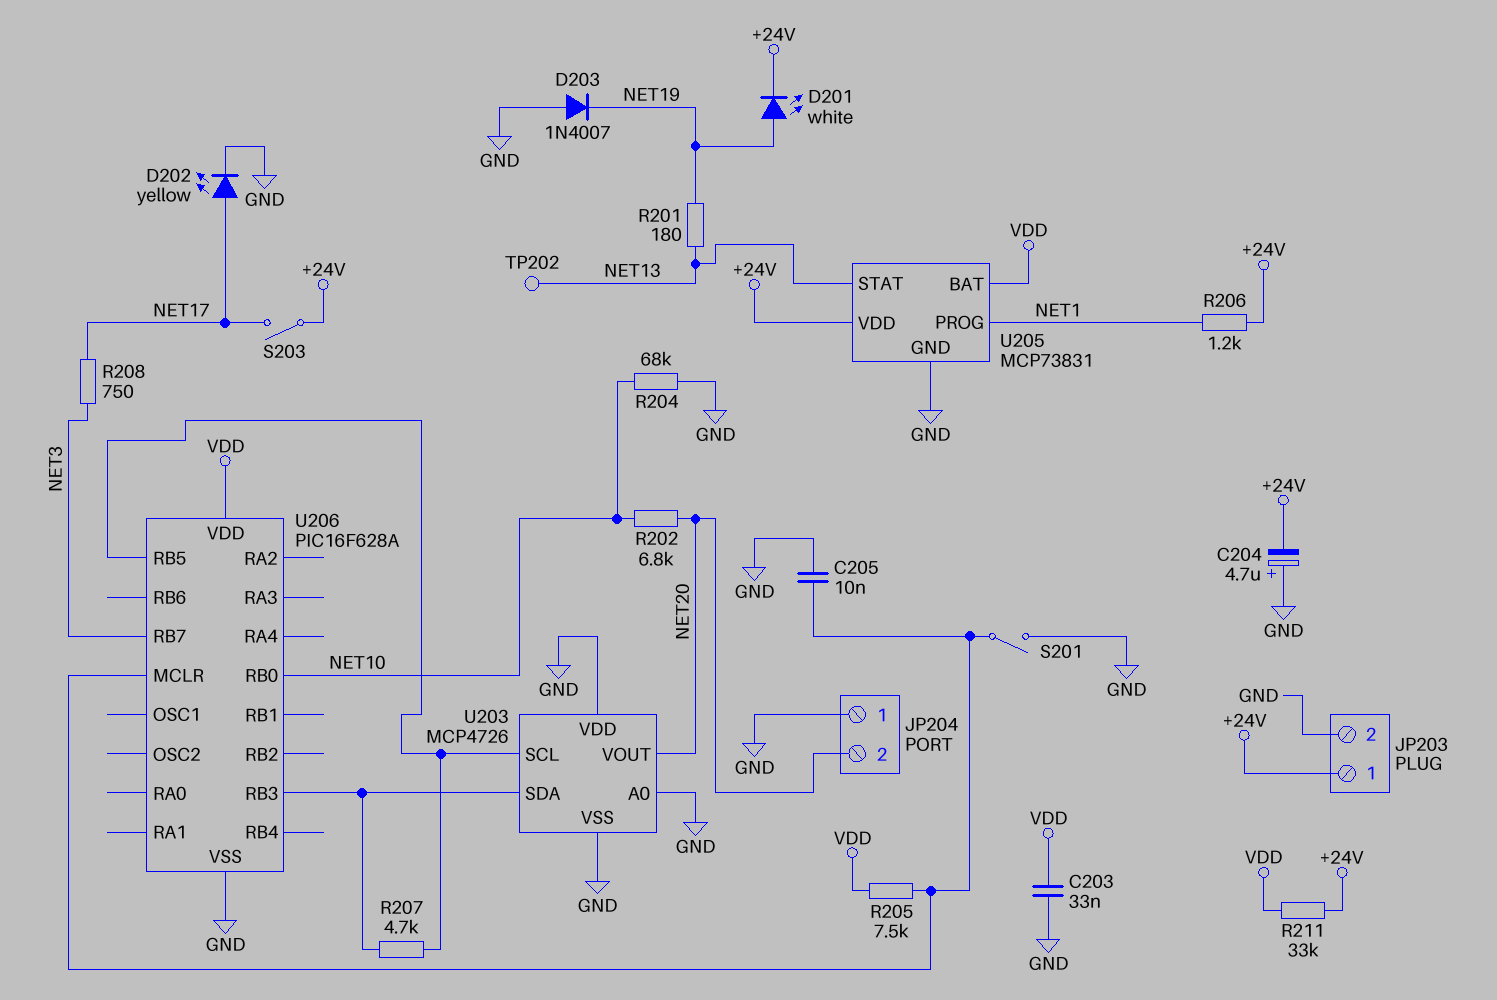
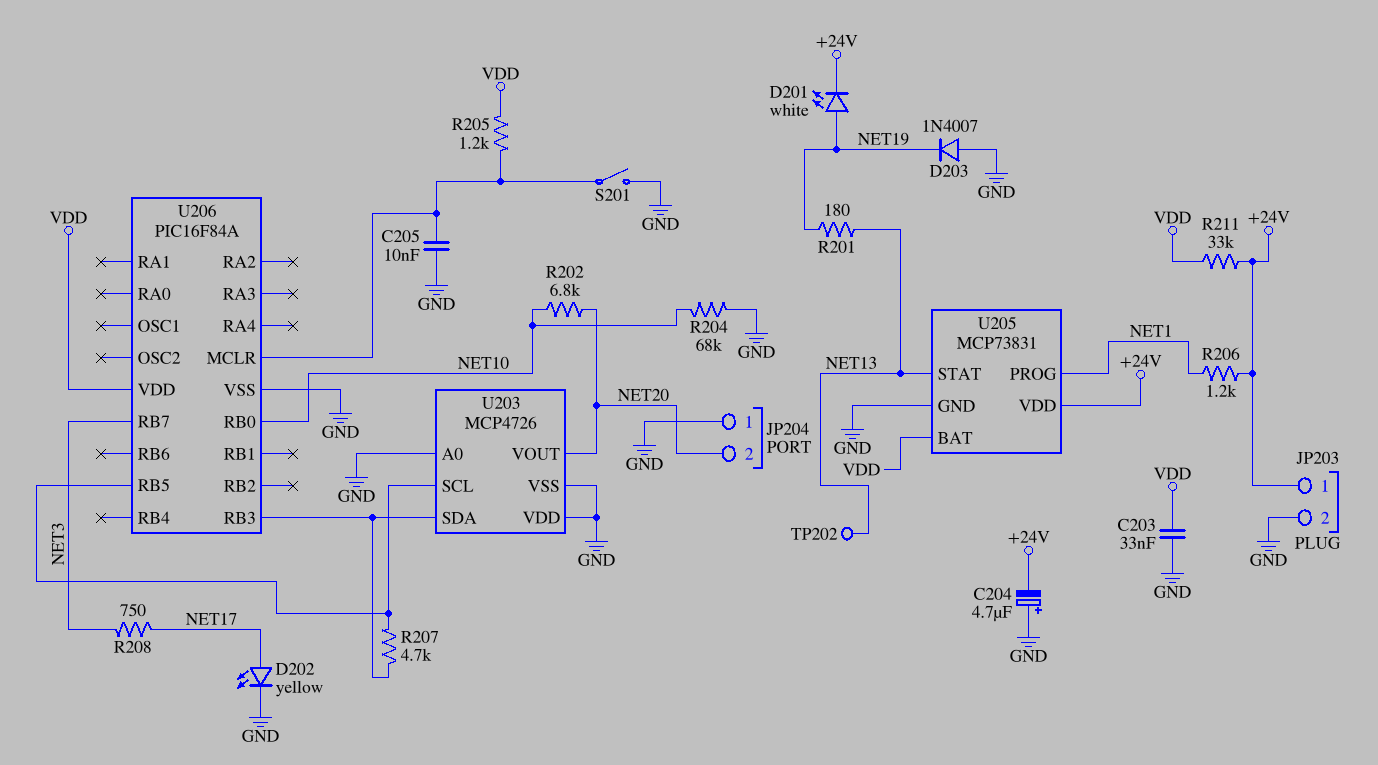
R205: 7.5k (U206/MCLR, VDD) -> 1.2k (U206/MCLR, VDD)
S203: switch (+24V, NET17) -> none
U206: PIC16F628A -> PIC16F84A

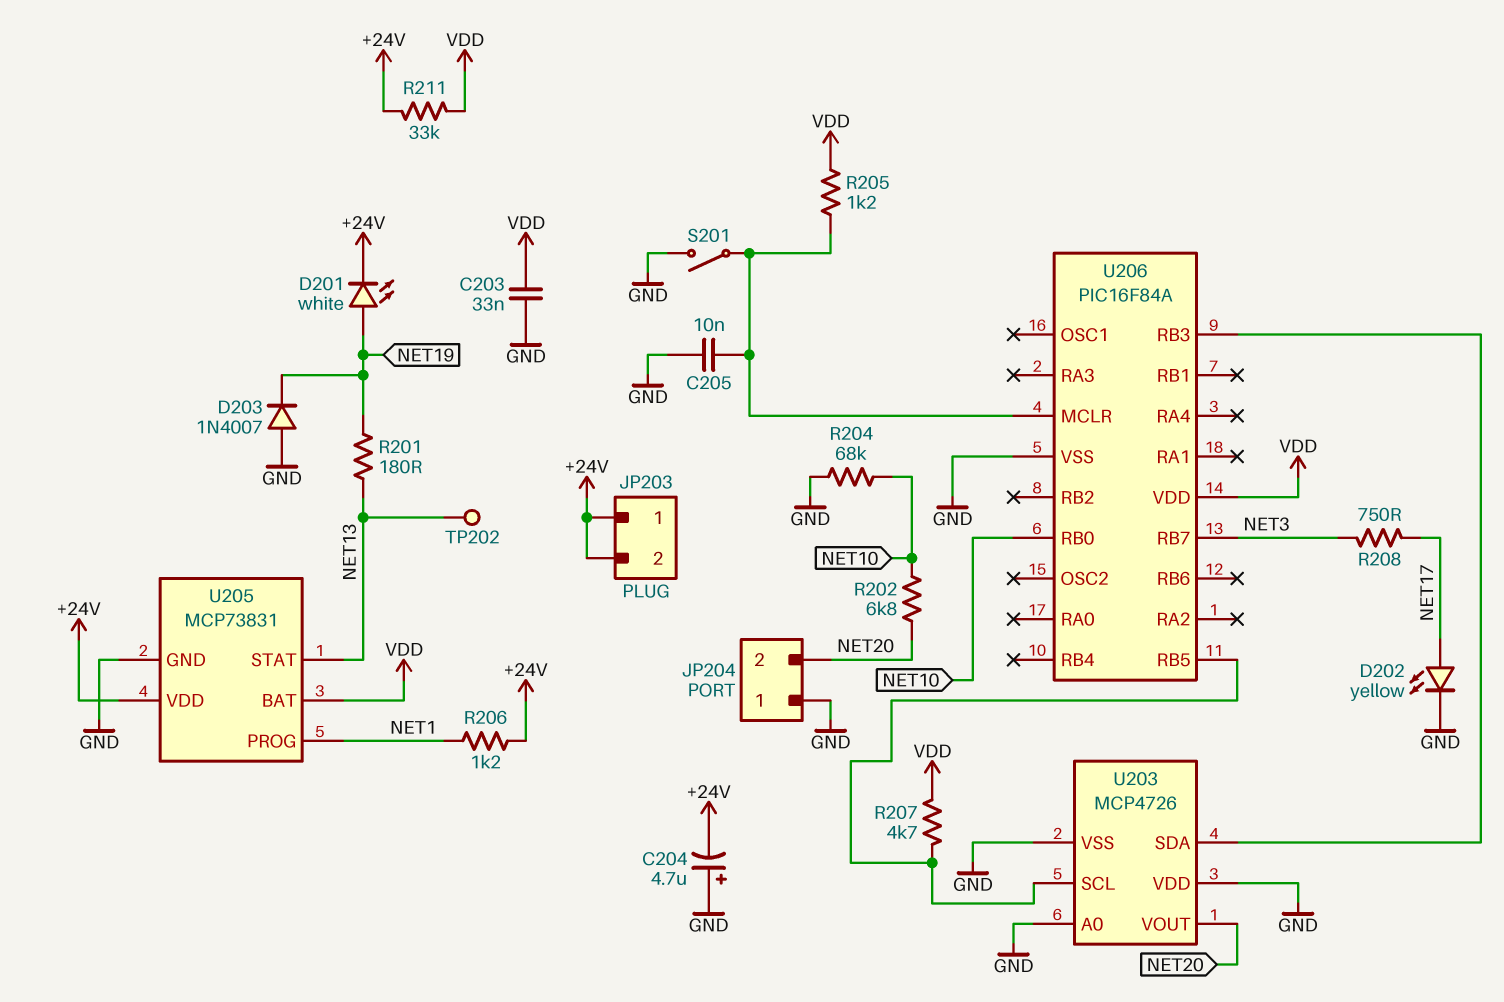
JP203 pin 2: GND -> +24V
R207: 4.7k (U203/SCL, U203/SDA) -> 4.7k (U203/SCL, VDD)

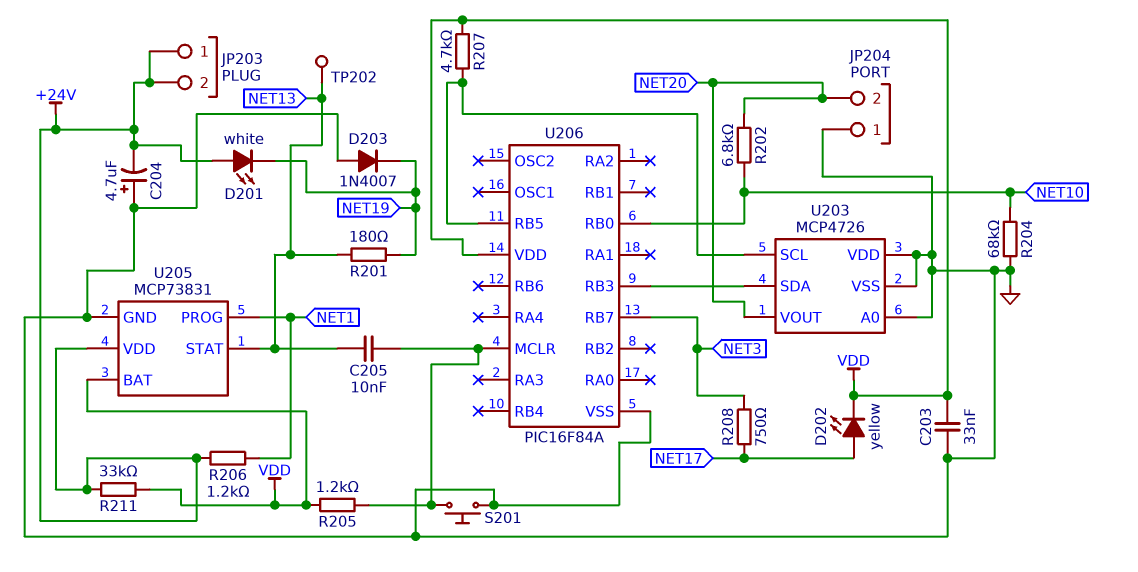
C205: 10nF (GND, U206/MCLR) -> 10nF (NET13, U206/MCLR)
D201: LED white (A NET19, K +24V) -> LED white (A +24V, K NET19)
D202: LED yellow (A NET17, K GND) -> LED yellow (A NET17, K VDD)
S201: switch (GND, U206/MCLR) -> button (GND, U206/MCLR)

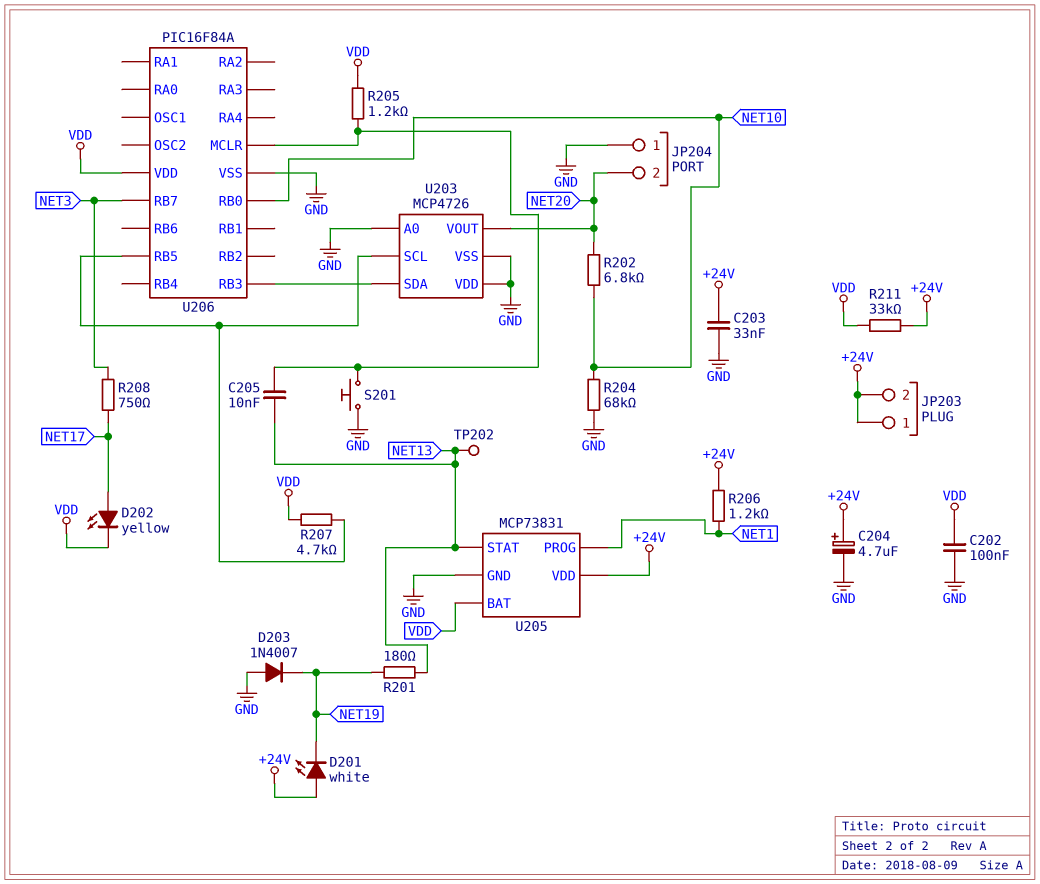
C202: none -> 100nF (GND, VDD)
C203: 33nF (GND, VDD) -> 33nF (+24V, GND)
C204: 4.7uF (plus GND, minus +24V) -> 4.7uF (plus +24V, minus GND)

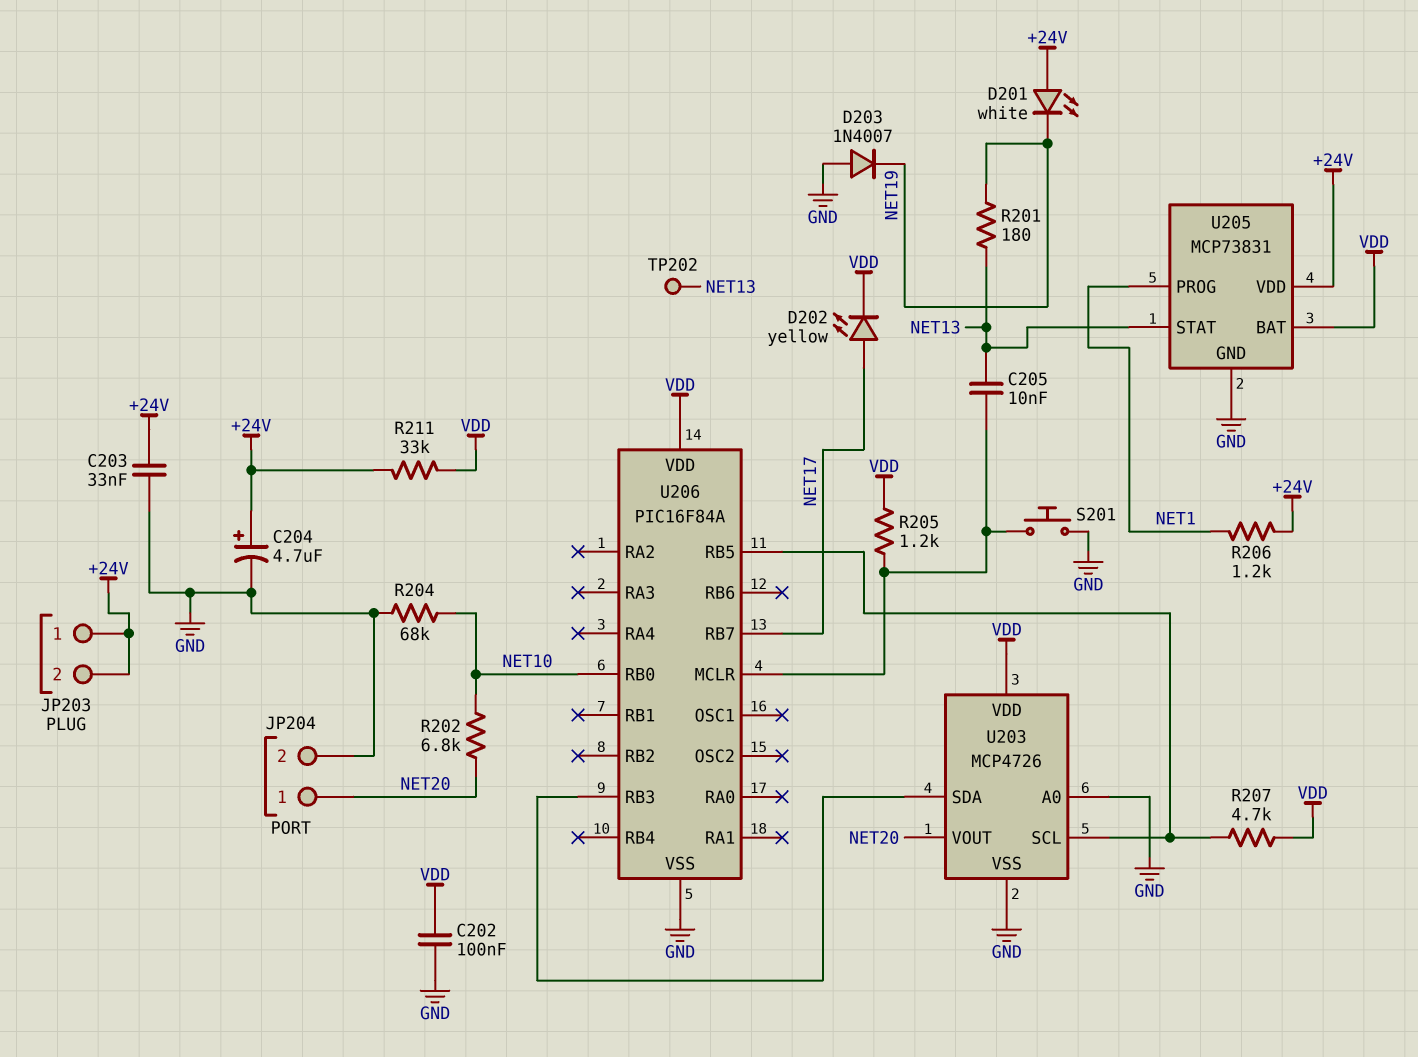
JP204 pin 1: GND -> NET20
JP204 pin 2: NET20 -> GND
R208: 750 (NET3, NET17) -> none
U203 pin VDD: GND -> VDD
U206 pin RB7: NET3 -> NET17

